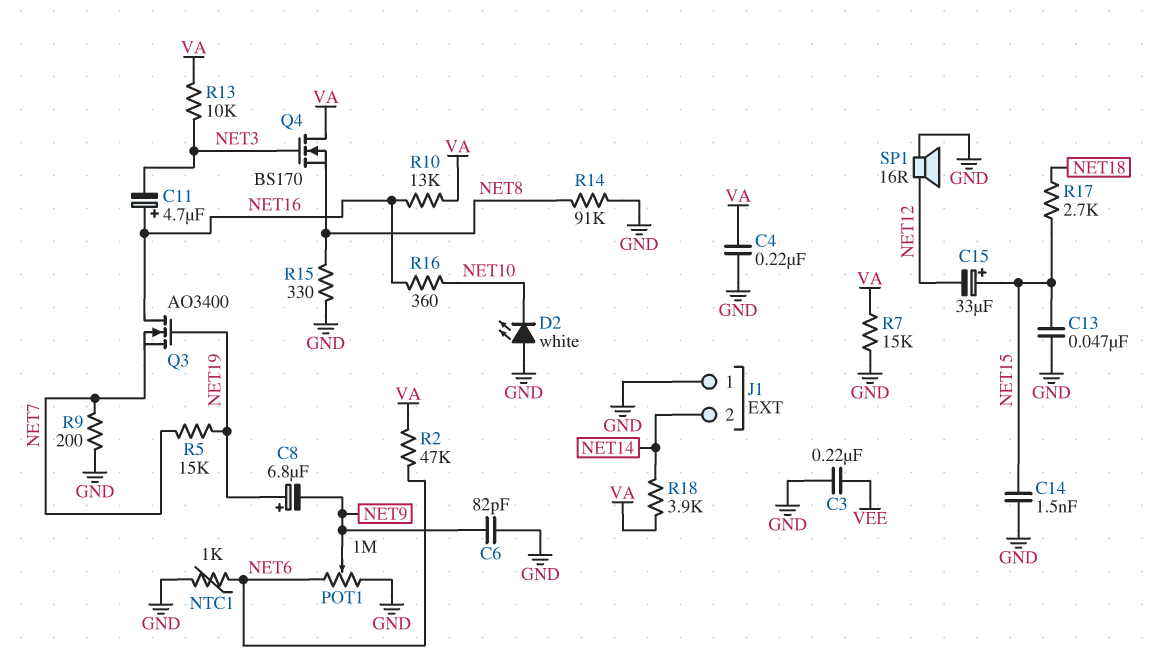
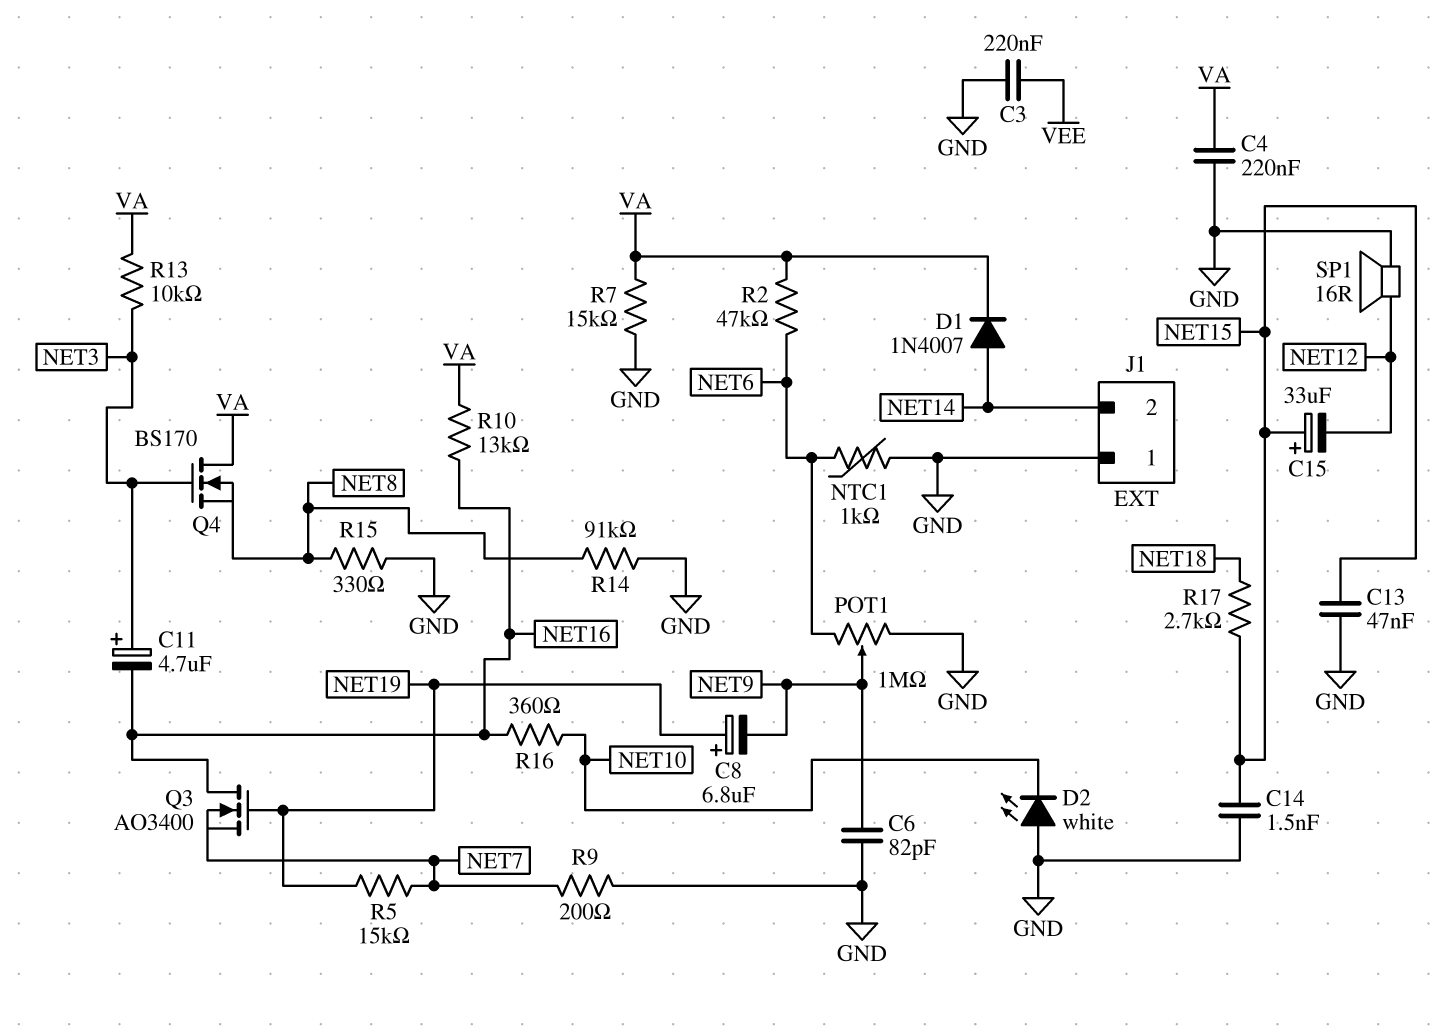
C11: 4.7uF (plus NET16, minus NET3) -> 4.7uF (plus NET3, minus NET16)
D1: none -> diode 1N4007 (A NET14, K VA)
R18: 3.9k (NET14, VA) -> none

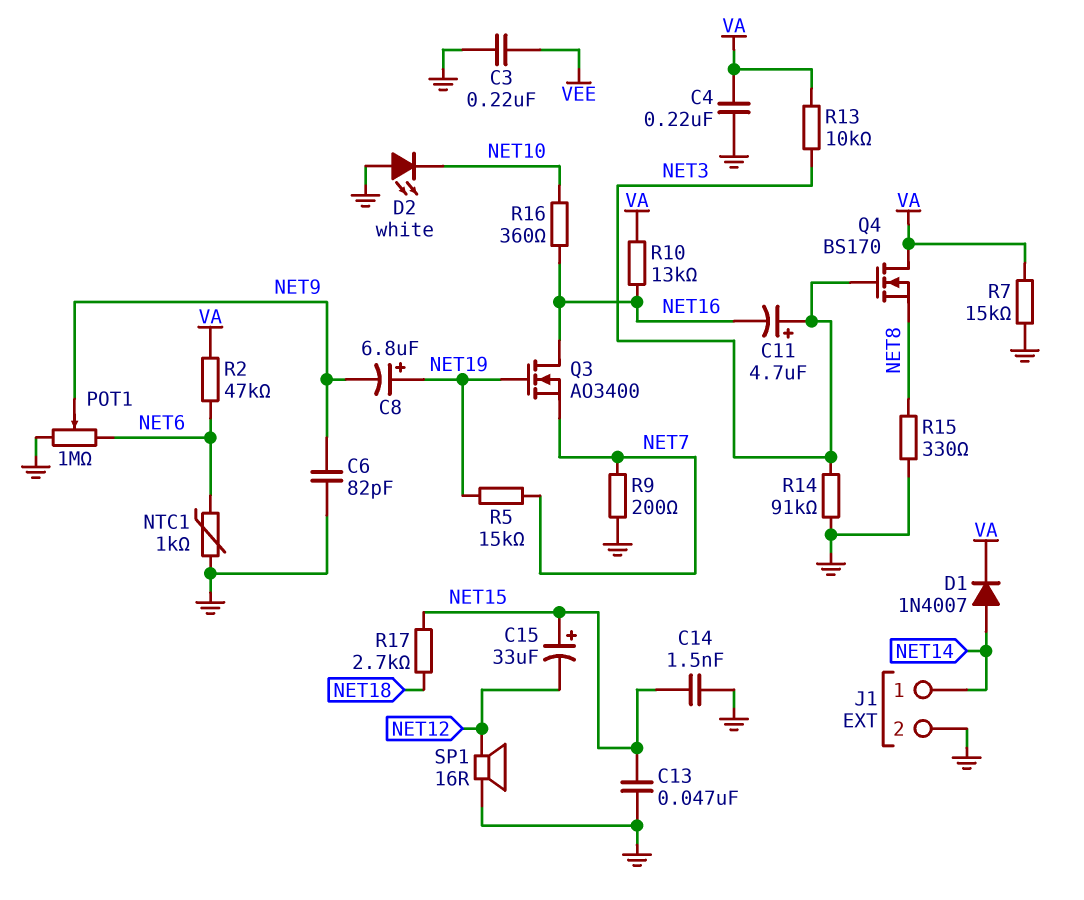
J1 pin 1: GND -> NET14
J1 pin 2: NET14 -> GND
R14: 91k (GND, NET8) -> 91k (GND, NET3)

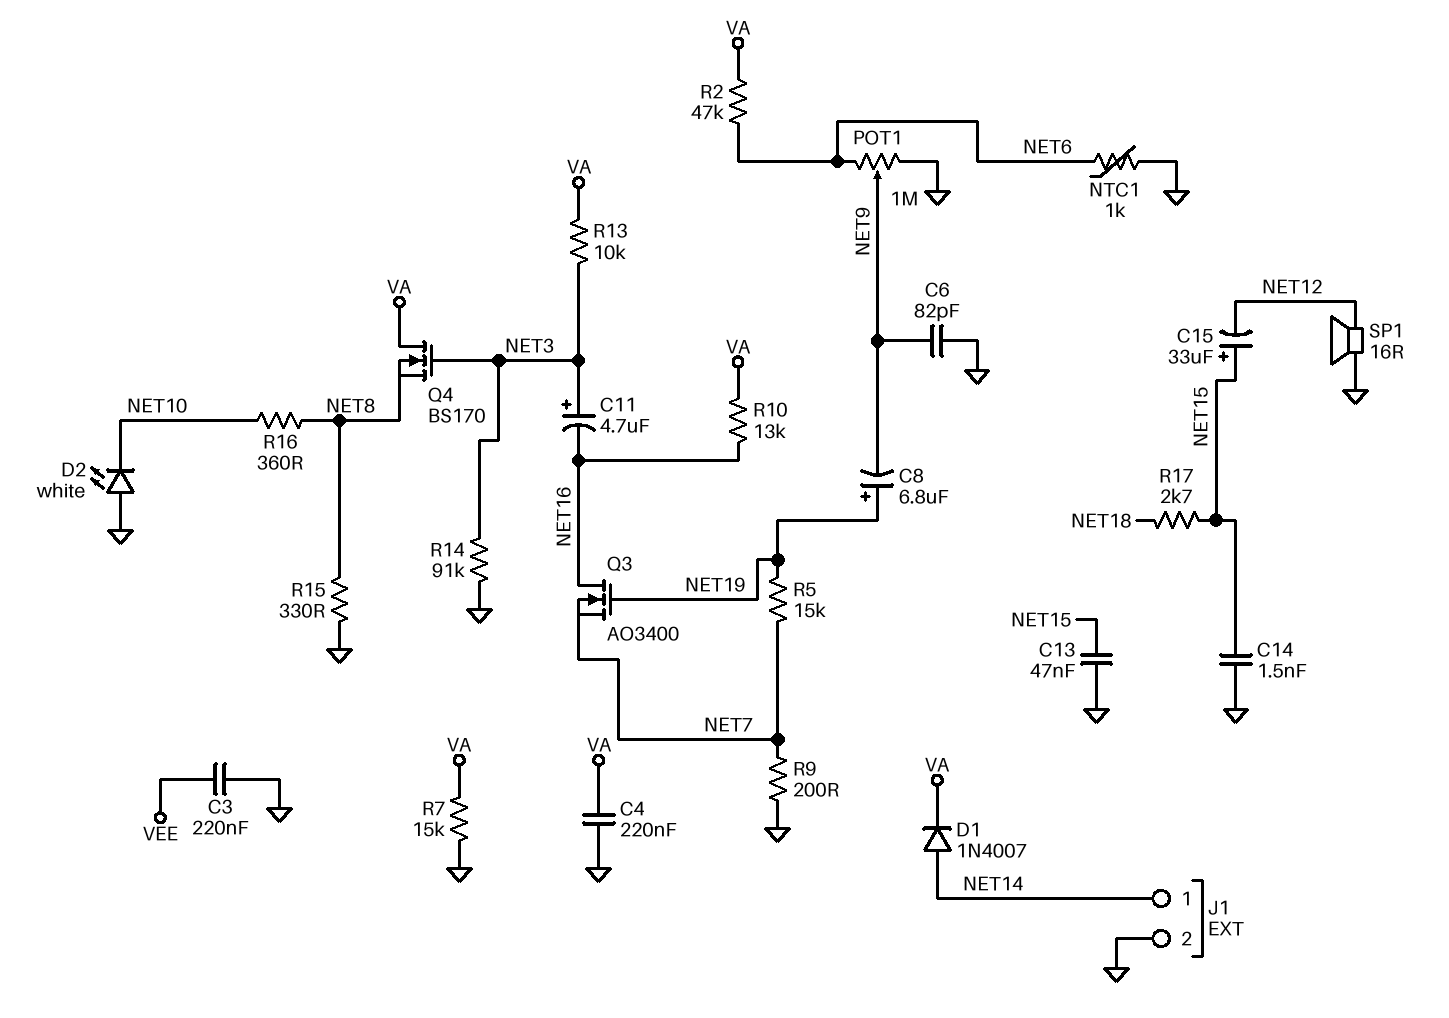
R16: 360 (NET10, NET16) -> 360 (NET8, NET10)

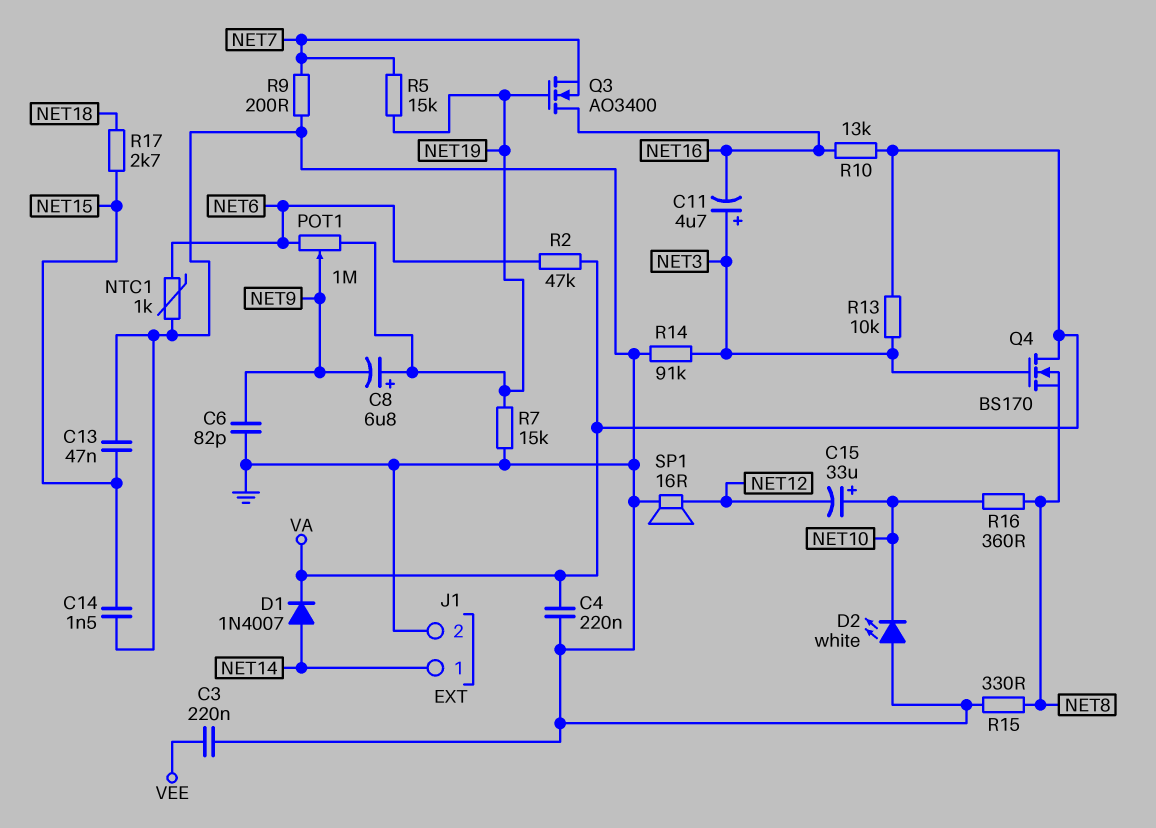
C15: 33uF (plus NET15, minus NET12) -> 33uF (plus NET10, minus NET12)
POT1: 1M (GND, NET6, wiper NET9) -> 1M (NET6, NET19, wiper NET9)
R7: 15k (GND, VA) -> 15k (GND, NET19)

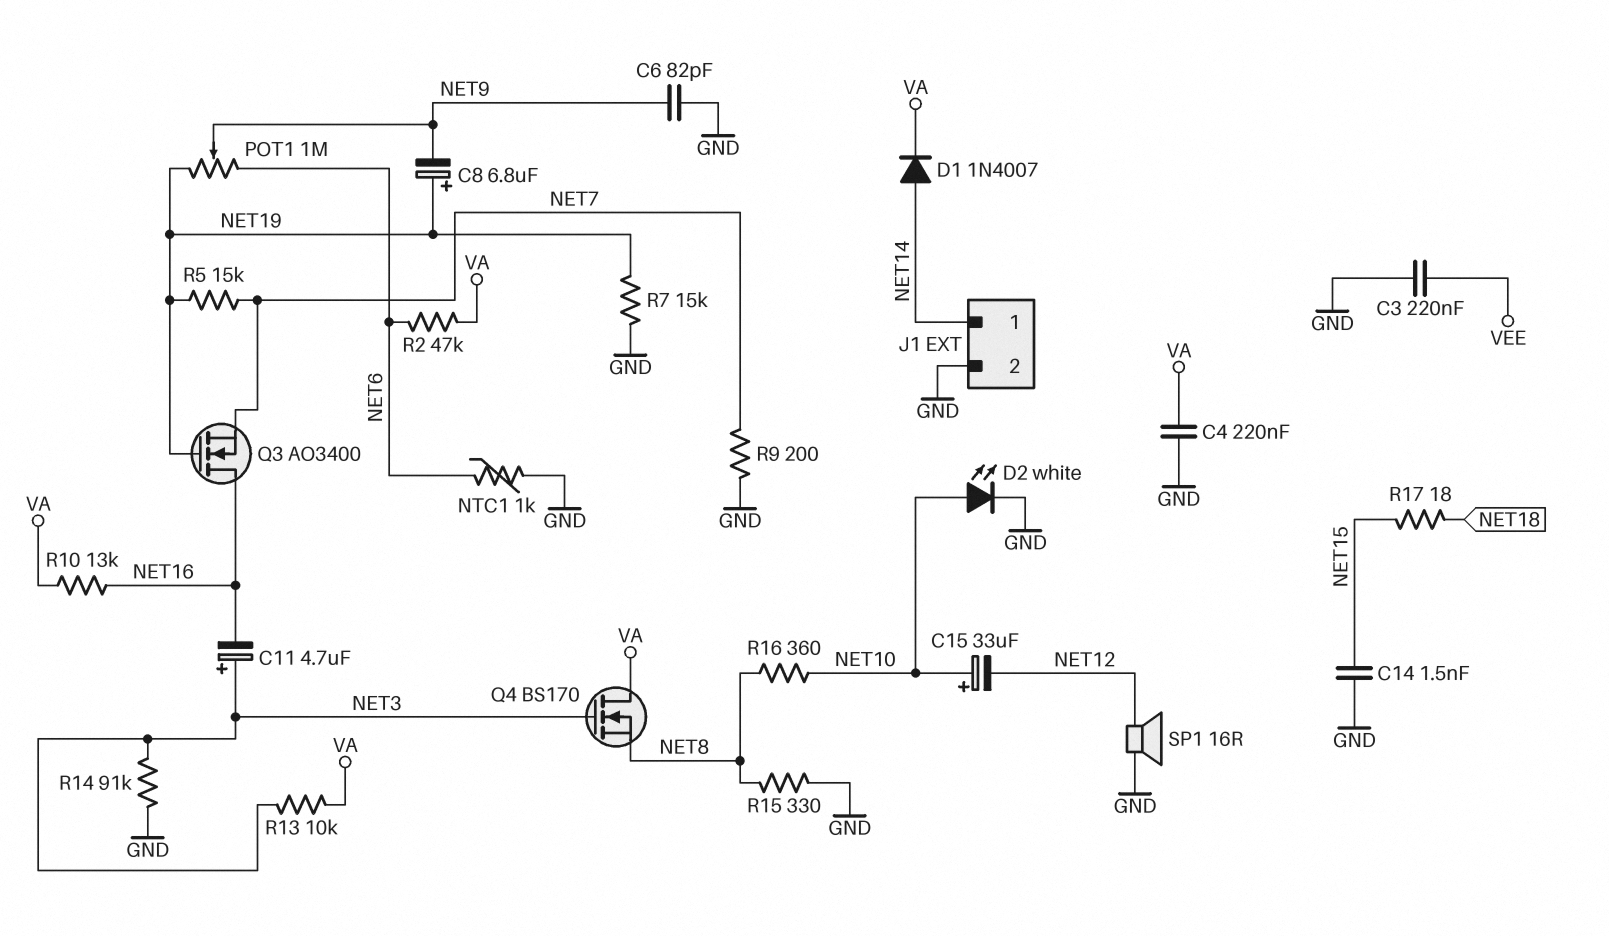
C13: 47nF (GND, NET15) -> none
D2: LED white (A GND, K NET10) -> LED white (A NET10, K GND)
R17: 2.7k (NET15, NET18) -> 18 (NET15, NET18)

